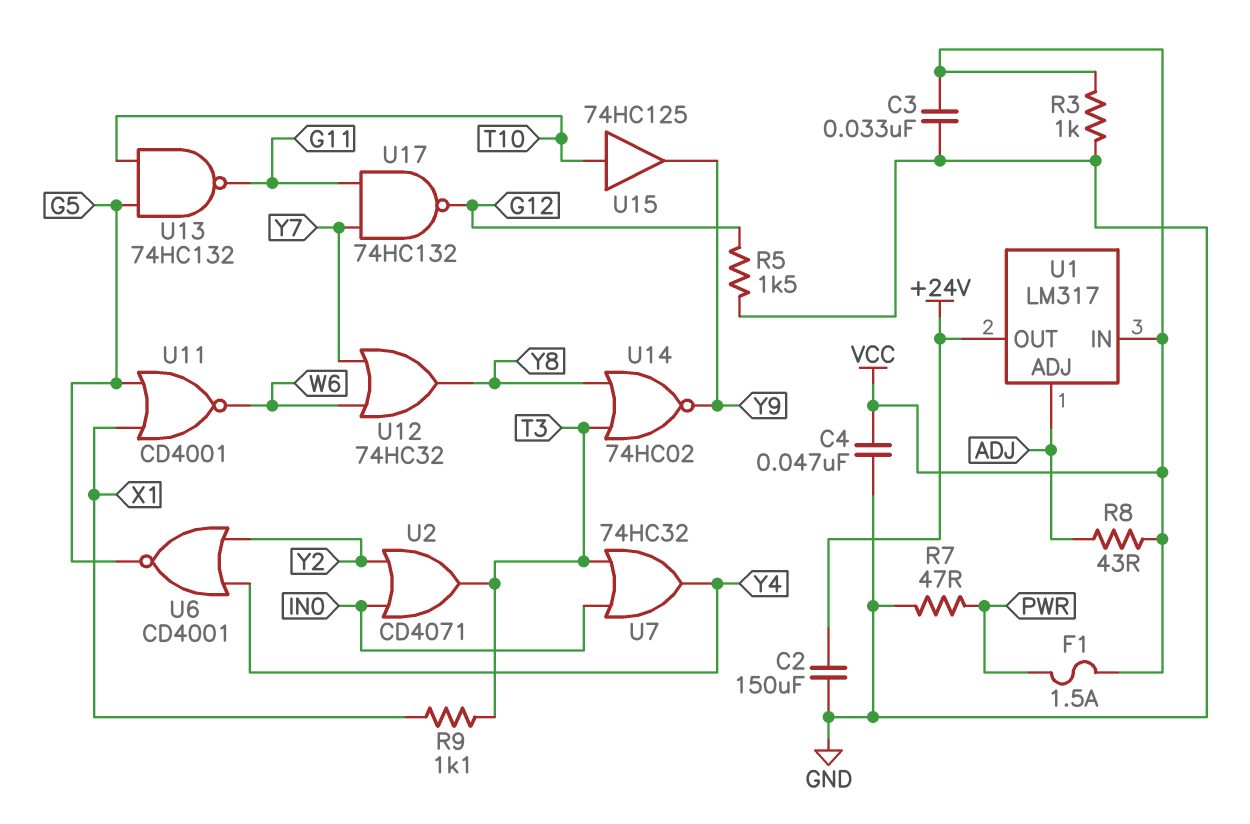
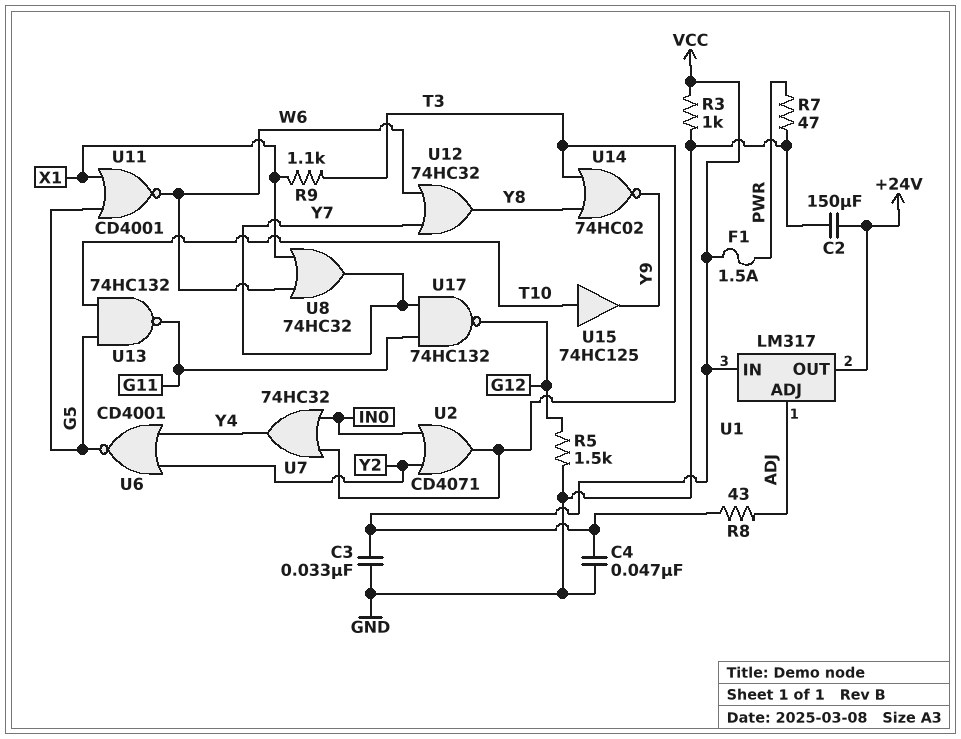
U8: none -> OR 74HC32 (in W6, in X1, out Y7)

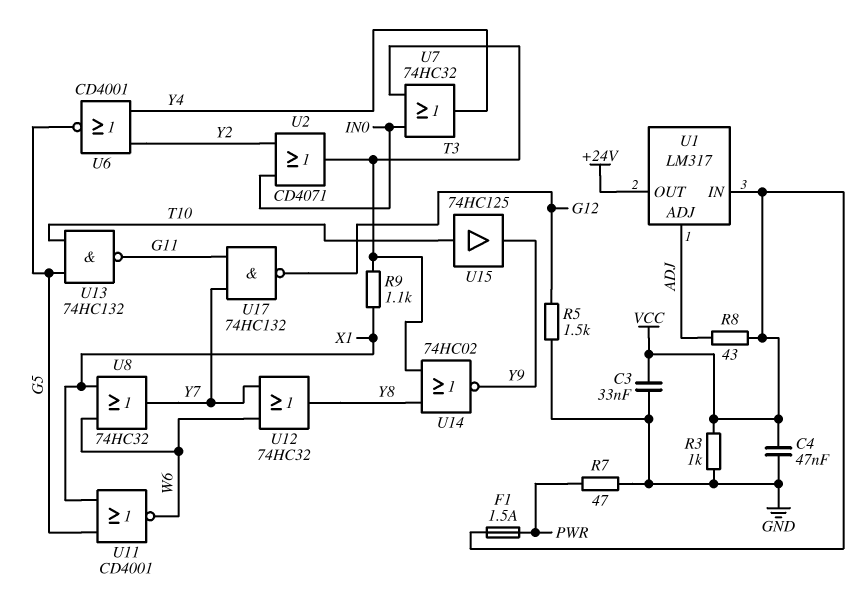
C2: 150uF (+24V, GND) -> none

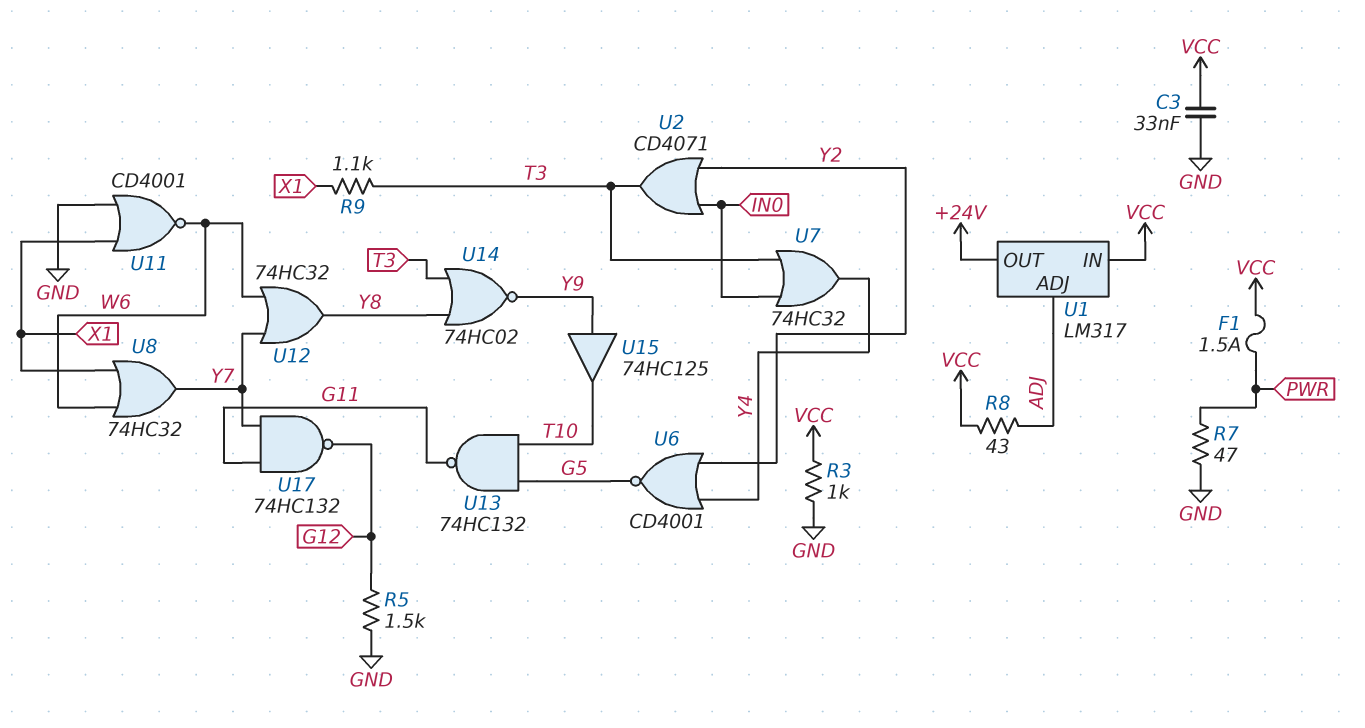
C4: 47nF (GND, VCC) -> none
U11: NOR CD4001 (in G5, in X1, out W6) -> NOR CD4001 (in GND, in X1, out W6)
U15: buffer 74HC125 (in T10, out Y9) -> buffer 74HC125 (in Y9, out T10)

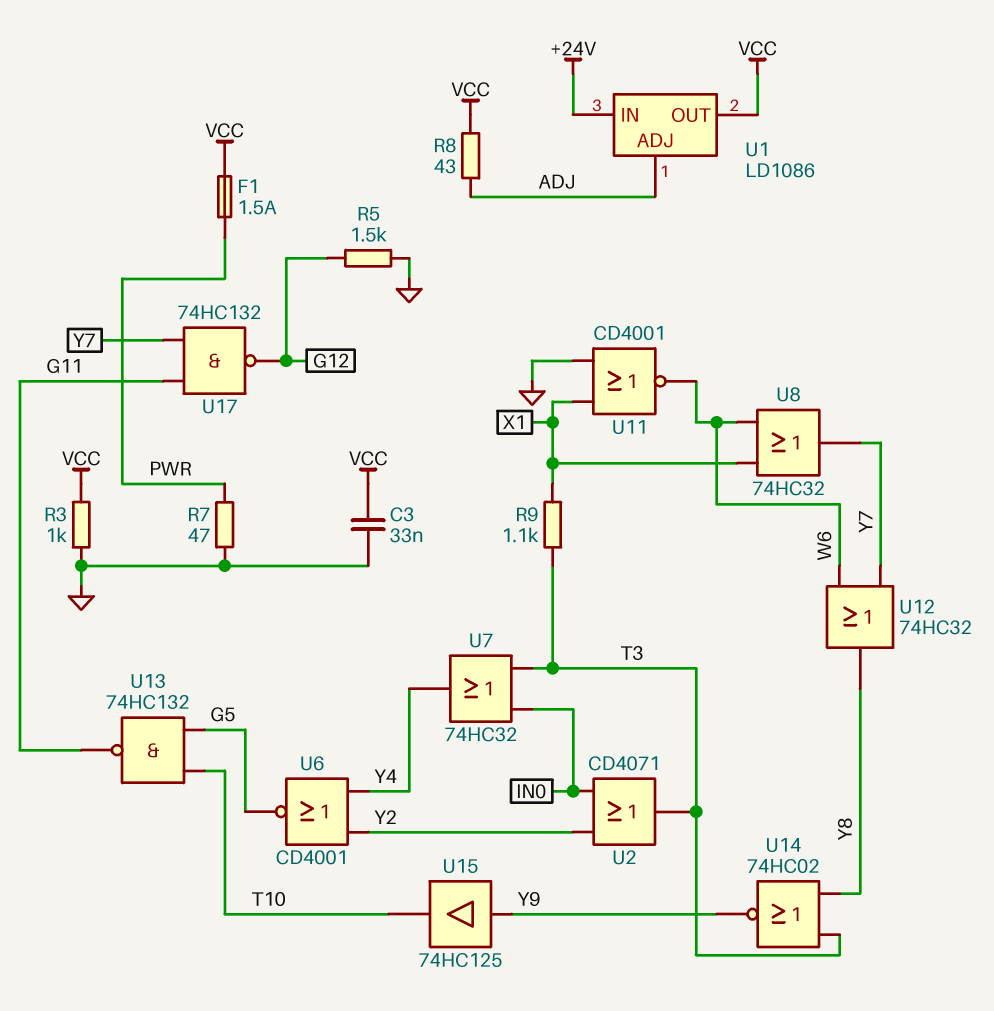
U1: LM317 -> LD1086
U1 pin IN: VCC -> +24V
U1 pin OUT: +24V -> VCC

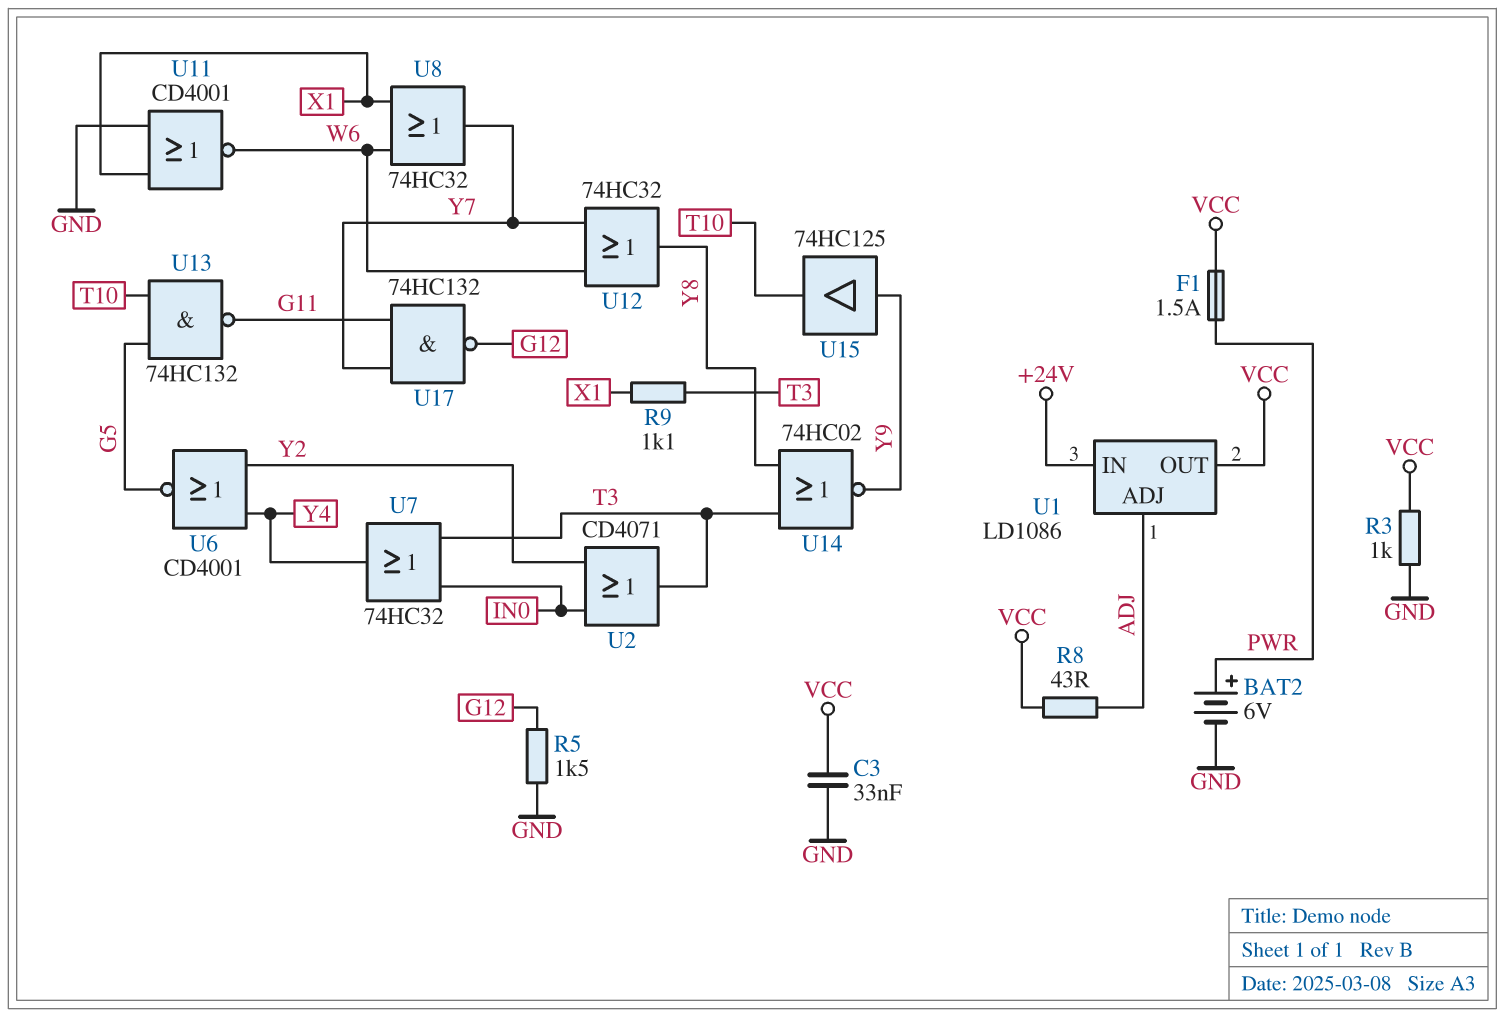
BAT2: none -> 6V (plus PWR, minus GND)
R7: 47 (GND, PWR) -> none

